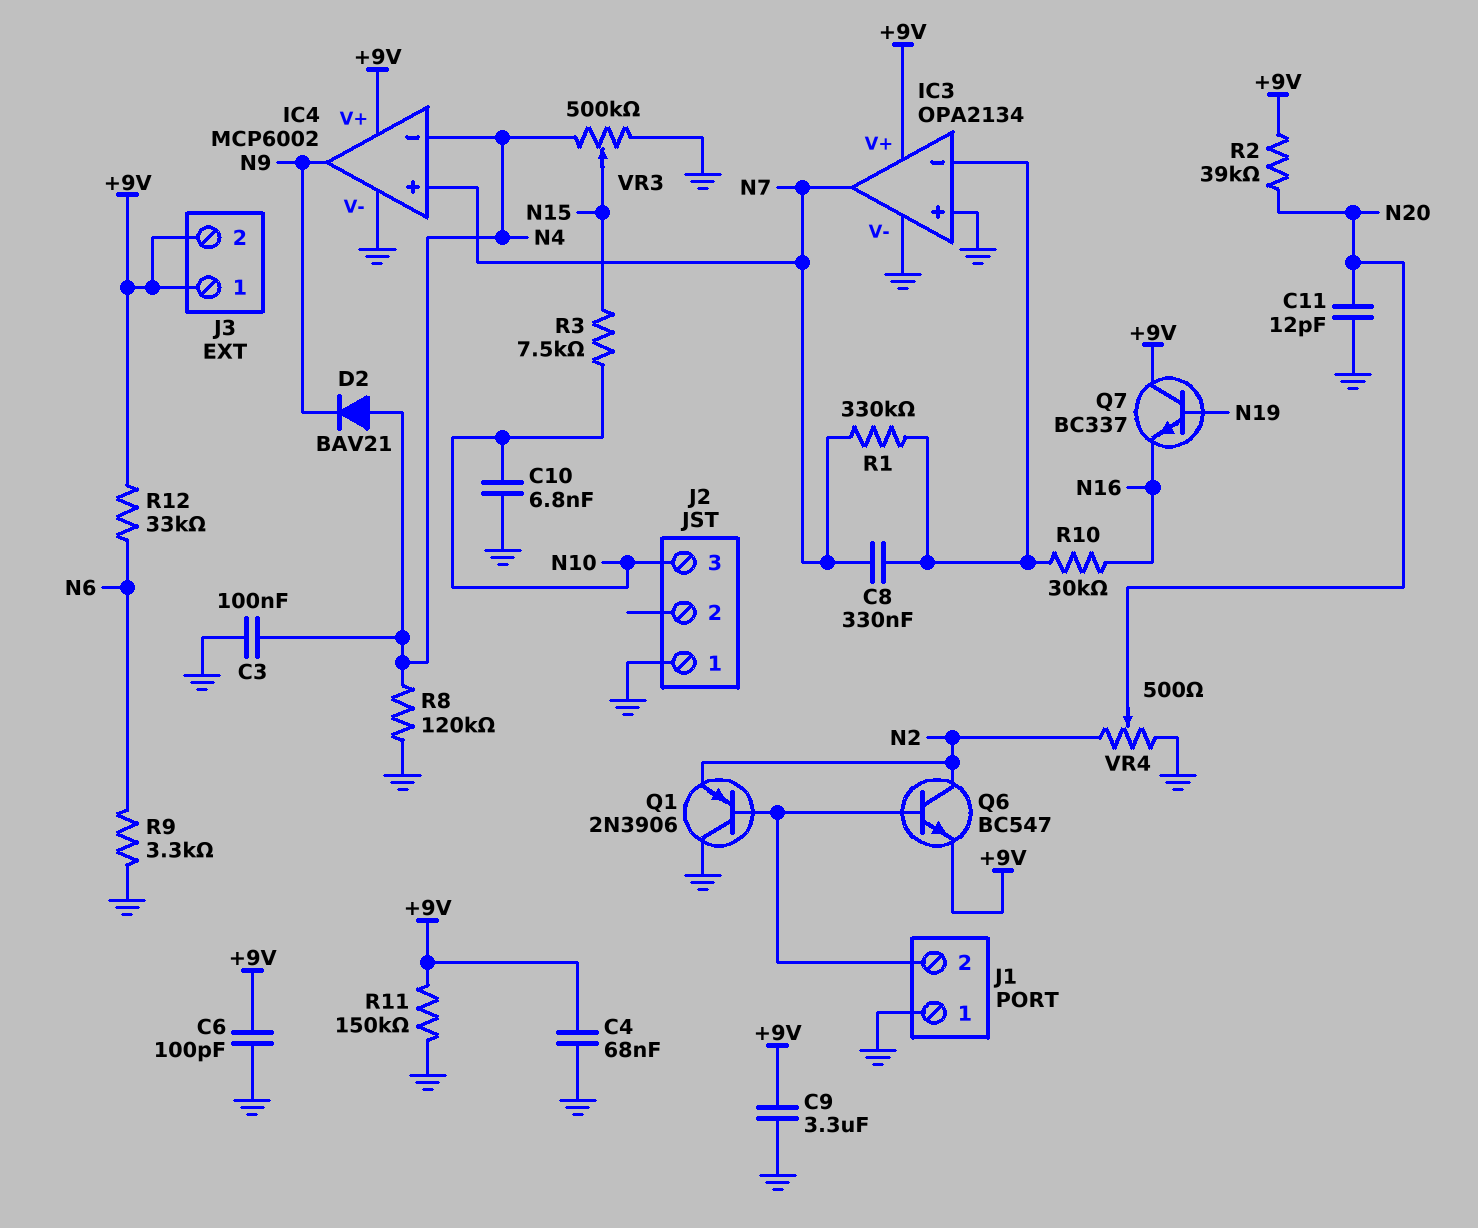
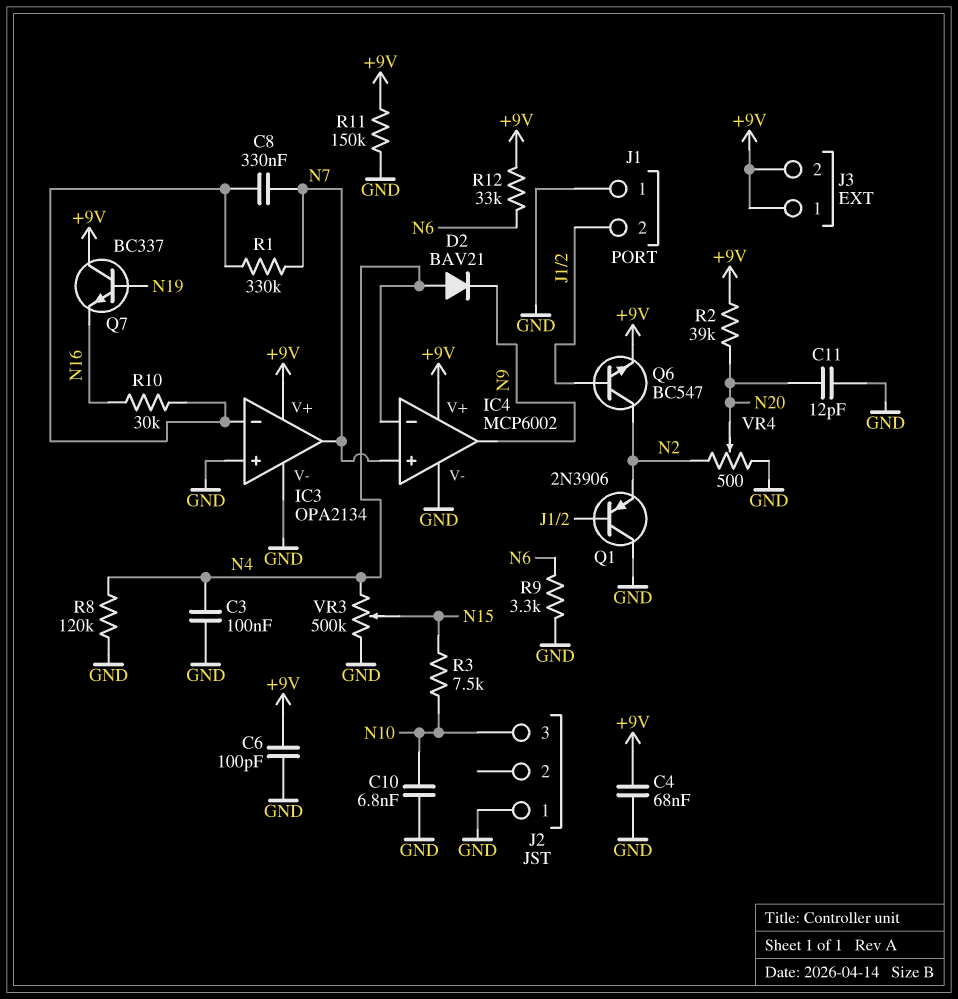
C9: 3.3uF (+9V, GND) -> none

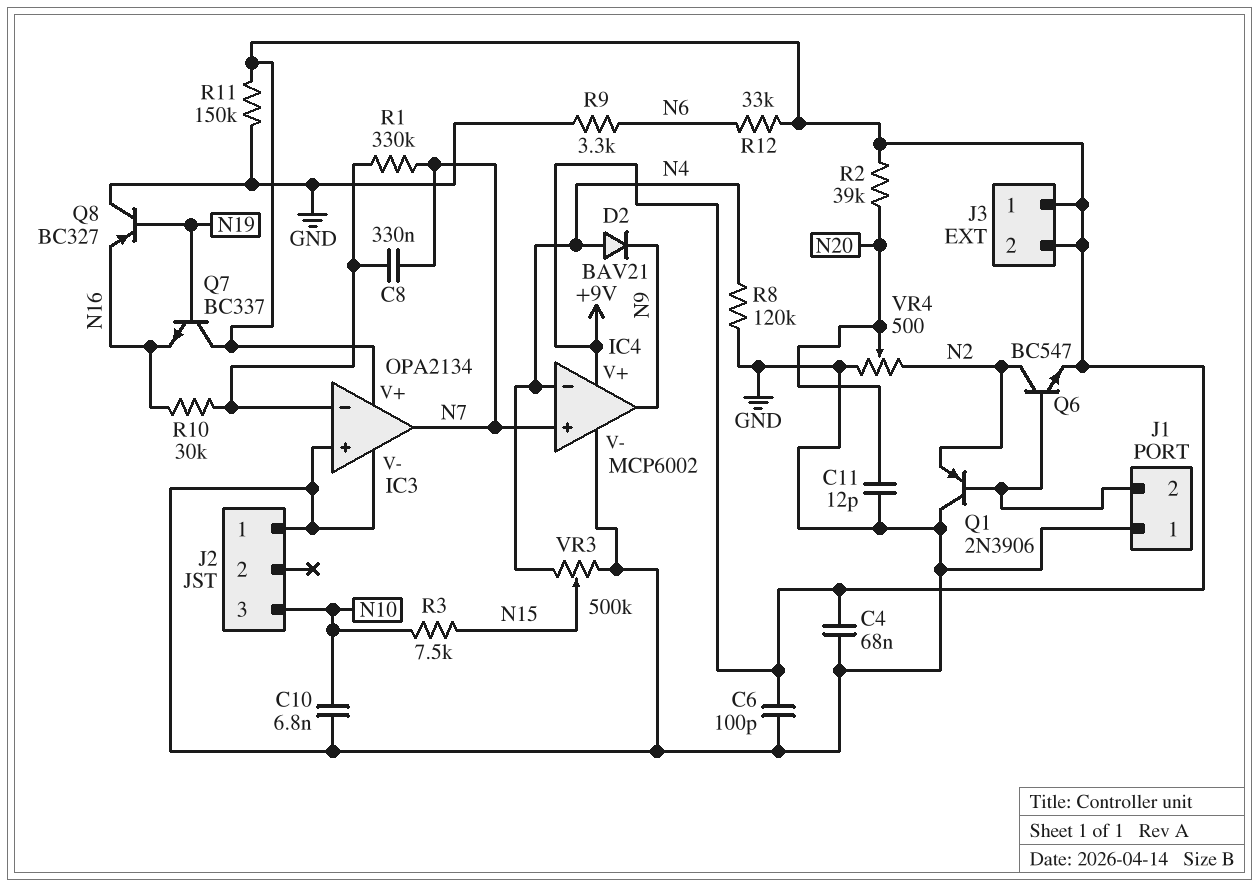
C3: 100nF (GND, N4) -> none
Q8: none -> PNP BC327 (B N19, C GND, E N16)

